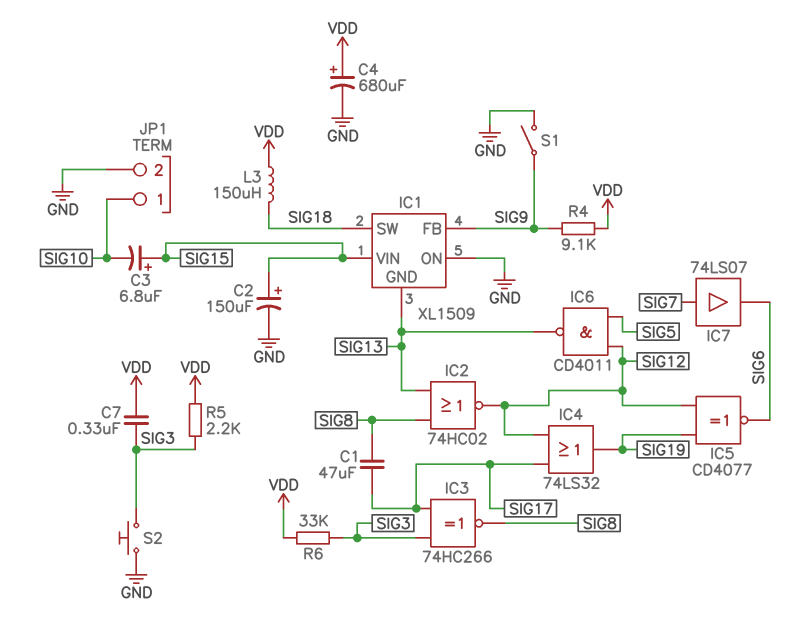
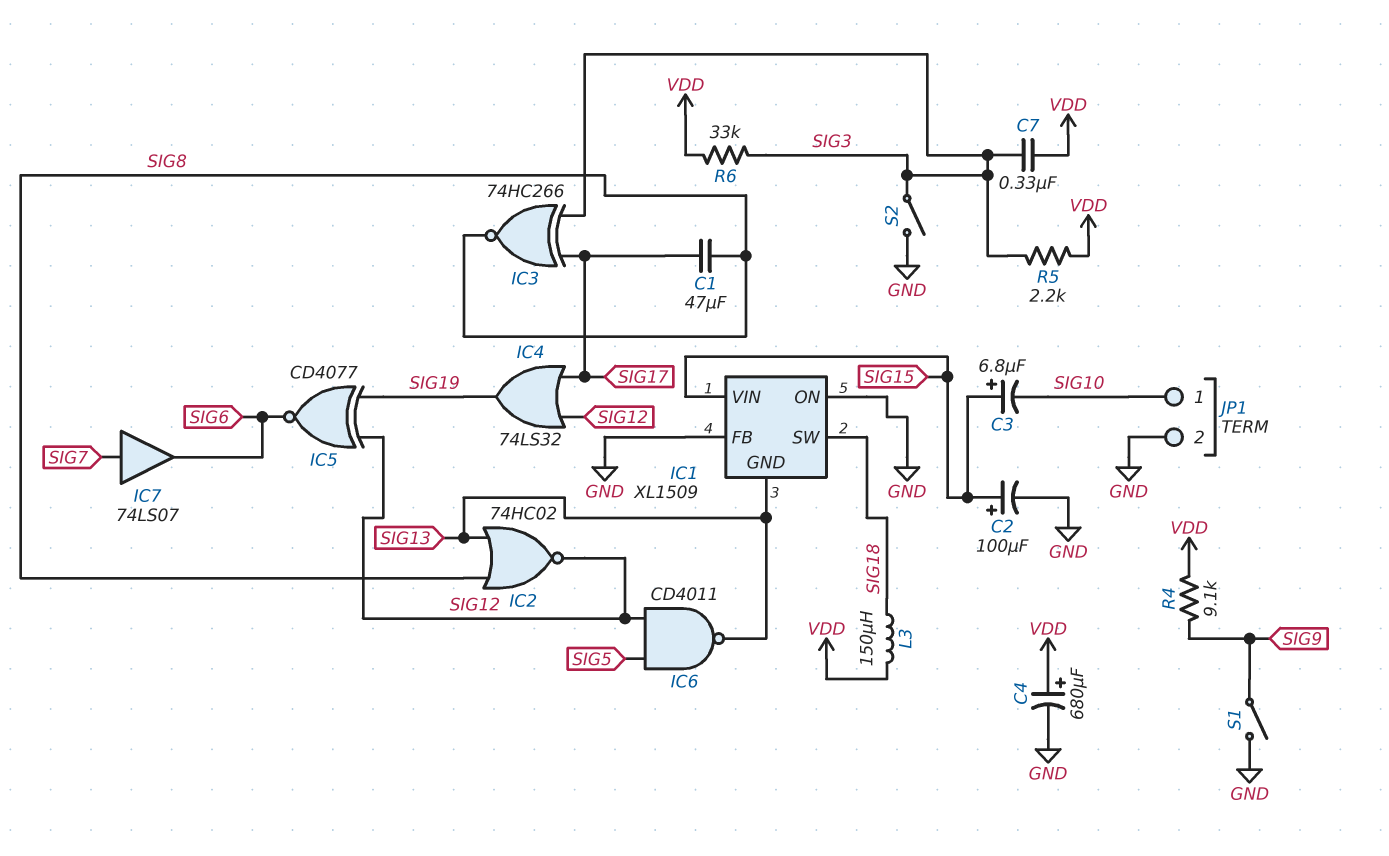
C2: 150uF (plus SIG15, minus GND) -> 100uF (plus SIG15, minus GND)
IC1 pin FB: SIG9 -> GND
S2: button (GND, SIG3) -> switch (GND, SIG3)

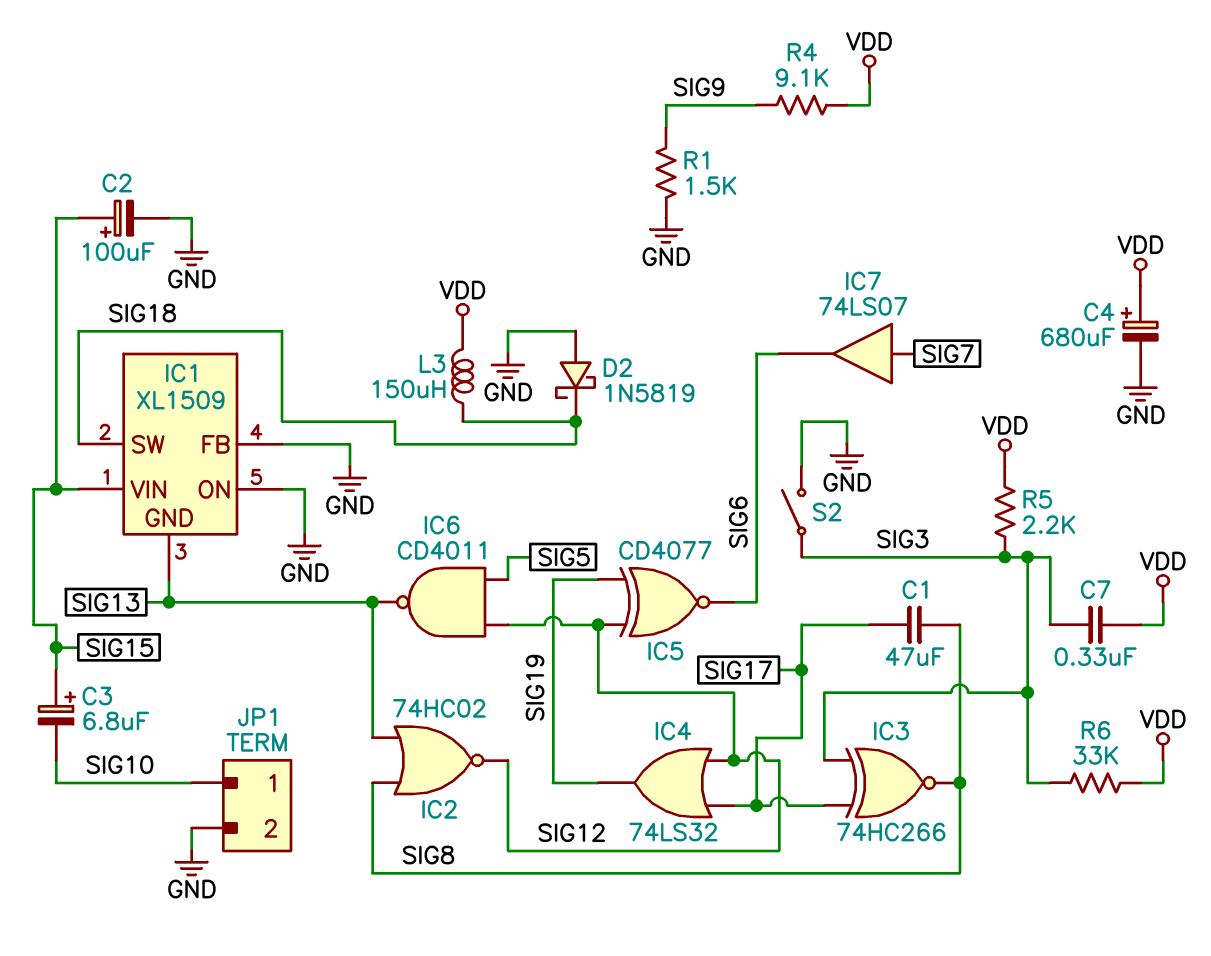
D2: none -> schottky 1N5819 (A GND, K SIG18)
R1: none -> 1.5k (GND, SIG9)
S1: switch (GND, SIG9) -> none

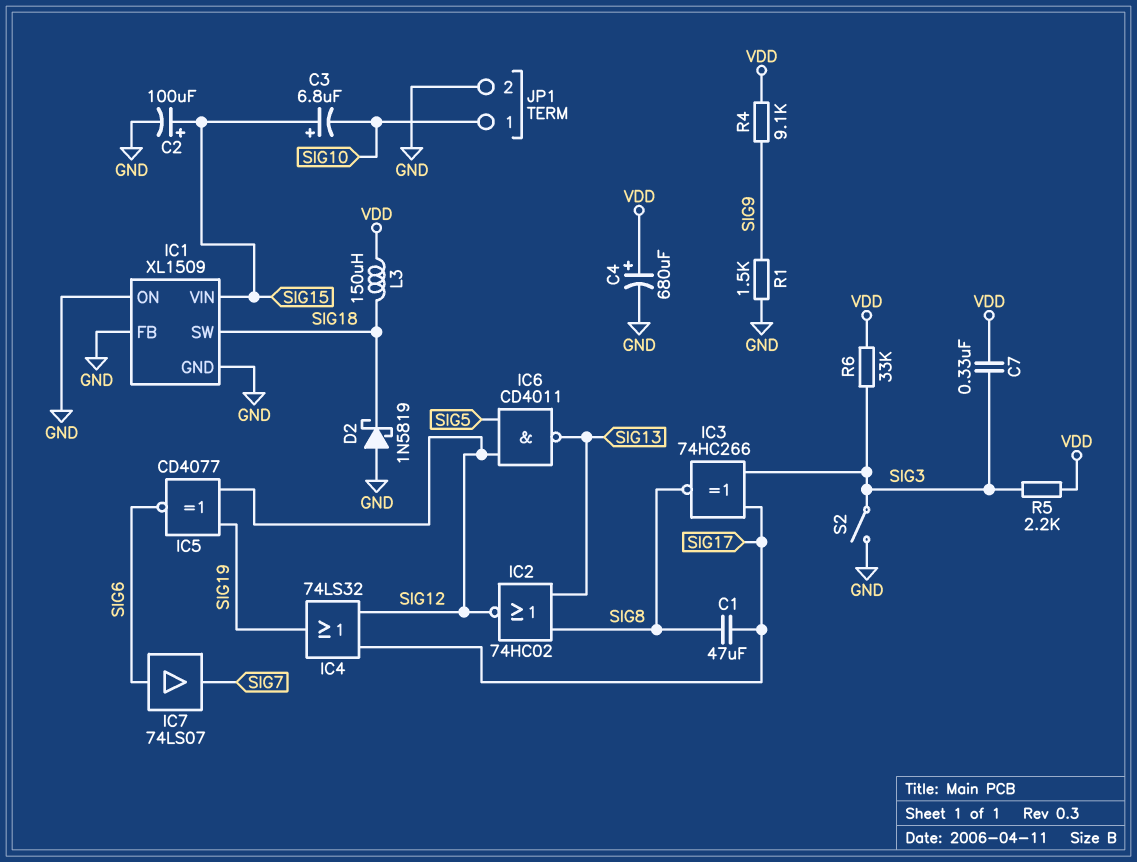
IC1 pin GND: SIG13 -> GND
IC7: buffer 74LS07 (in SIG7, out SIG6) -> buffer 74LS07 (in SIG6, out SIG7)

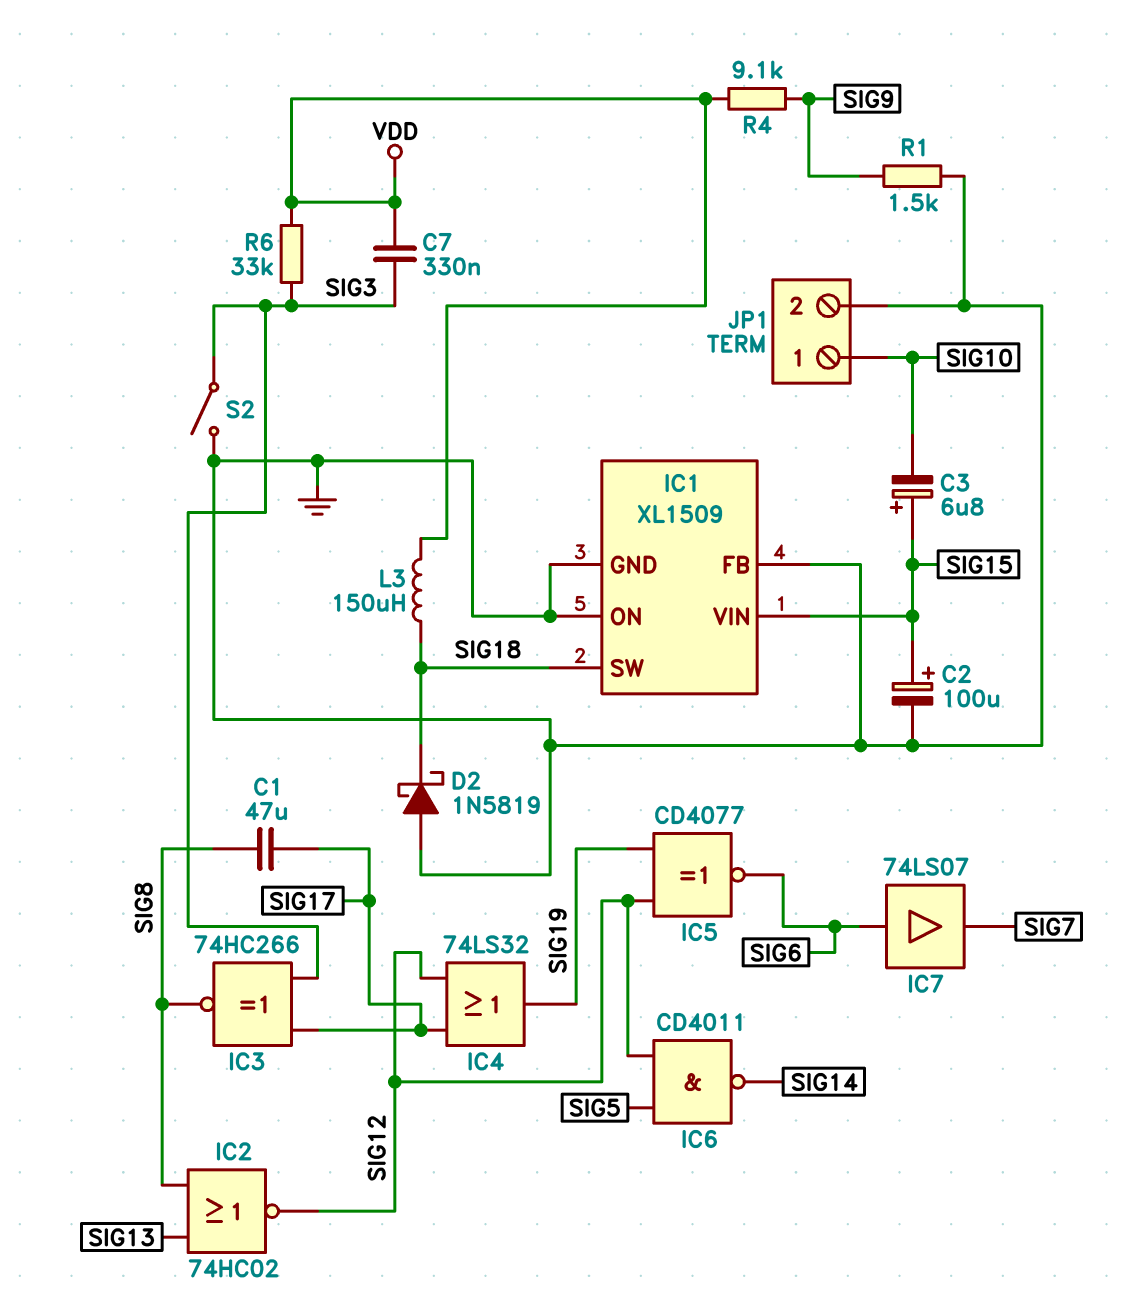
C4: 680uF (plus VDD, minus GND) -> none
IC6: NAND CD4011 (in SIG5, in SIG12, out SIG13) -> NAND CD4011 (in SIG5, in SIG12, out SIG14)
R5: 2.2k (SIG3, VDD) -> none

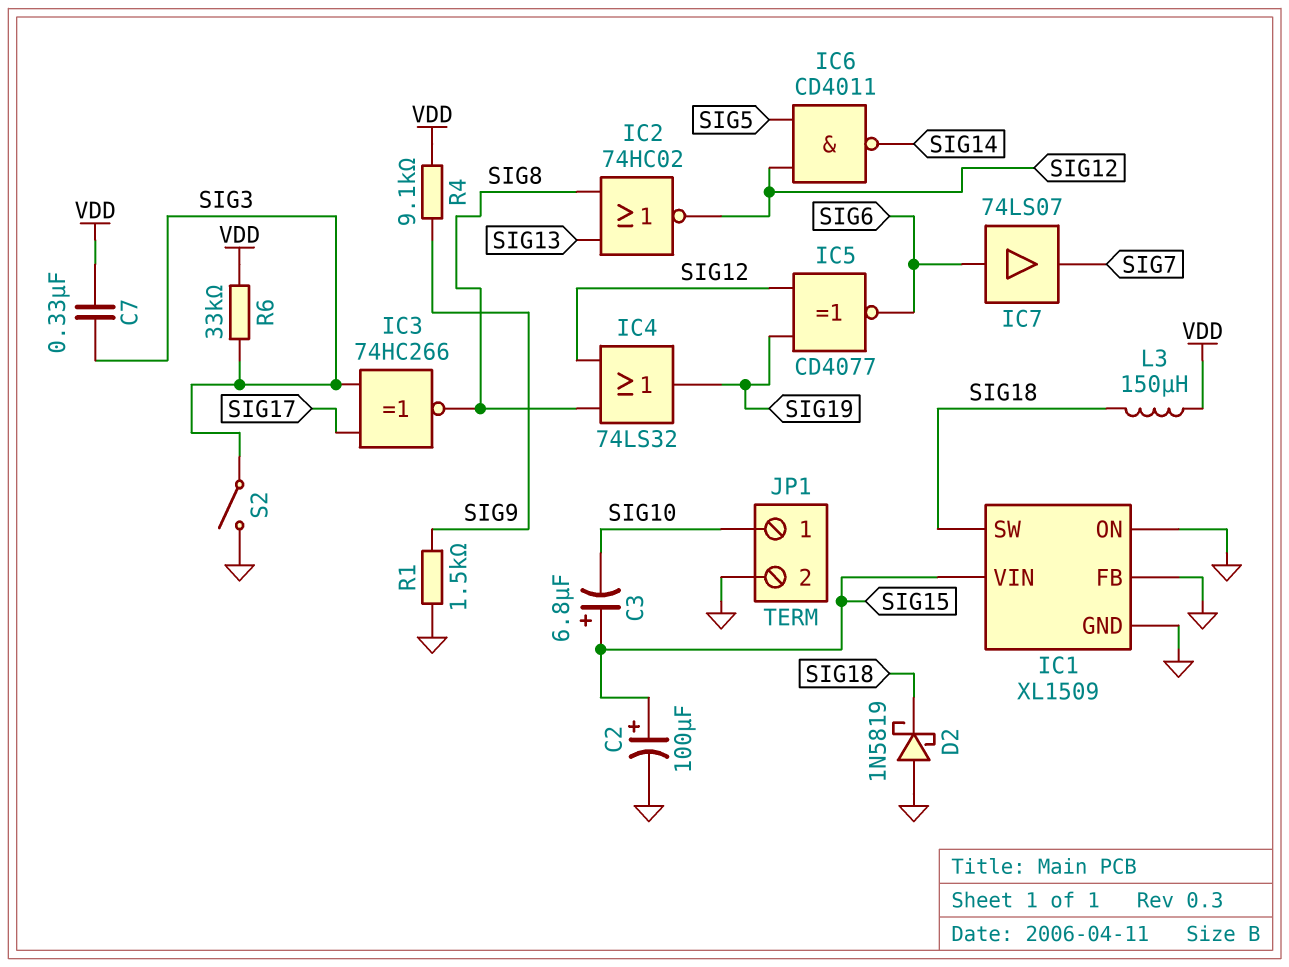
C1: 47uF (SIG8, SIG17) -> none
IC4: OR 74LS32 (in SIG12, in SIG17, out SIG19) -> OR 74LS32 (in SIG8, in SIG12, out SIG19)

